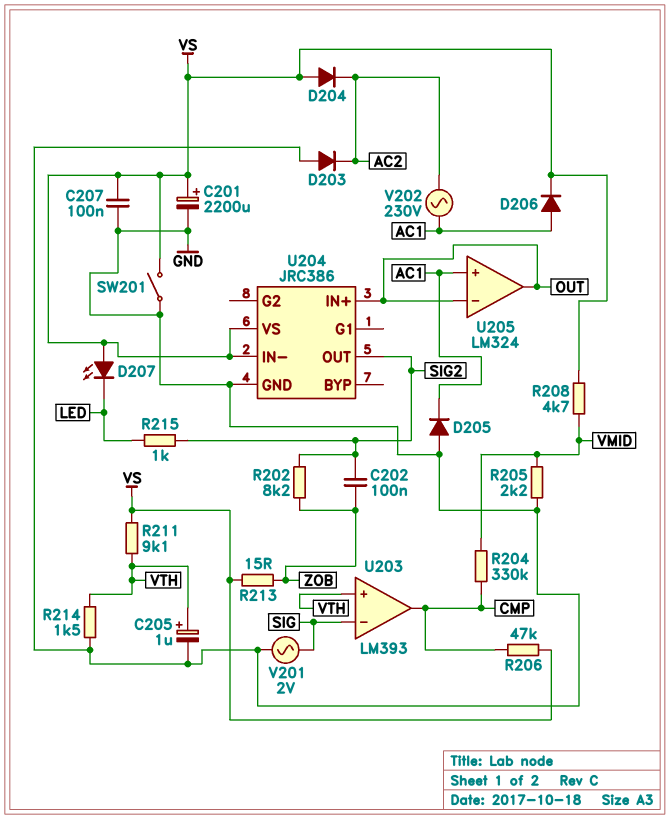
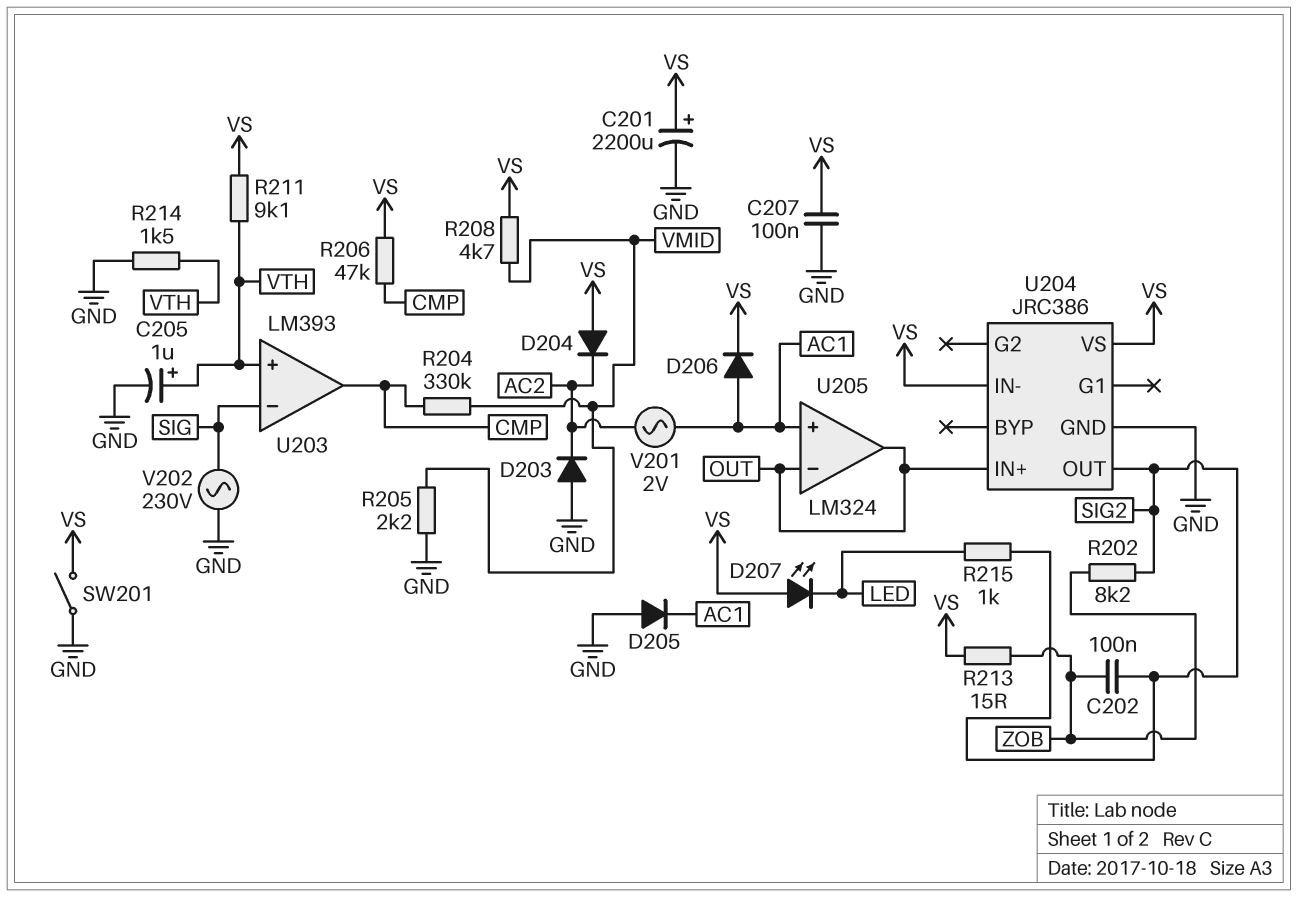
V201: AC 2V (GND, SIG) -> AC 2V (AC1, AC2)
V202: AC 230V (AC1, AC2) -> AC 230V (GND, SIG)

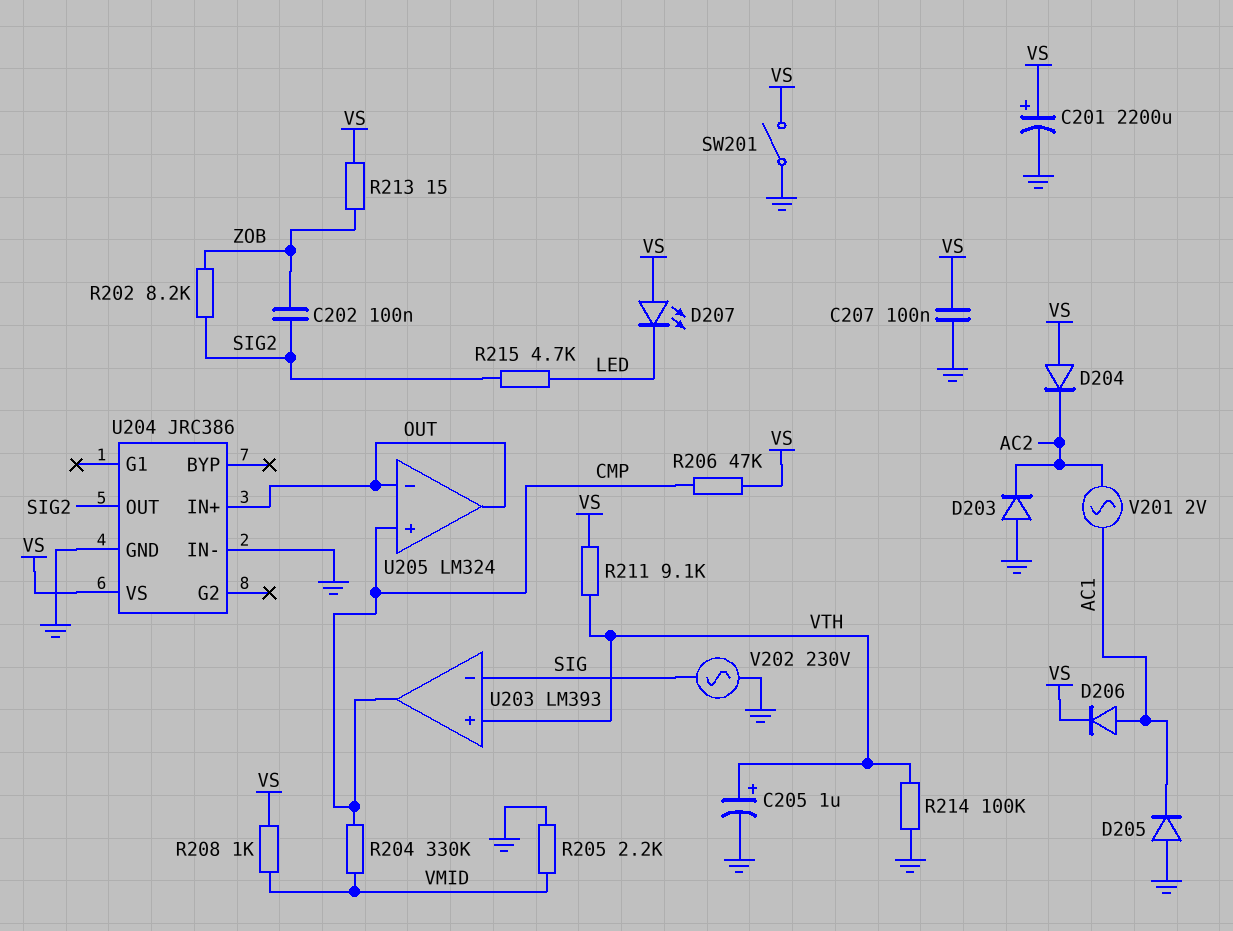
R208: 4.7k (VMID, VS) -> 1k (VMID, VS)
R214: 1.5k (GND, VTH) -> 100k (GND, VTH)
R215: 1k (LED, SIG2) -> 4.7k (LED, SIG2)
U204 pin IN-: VS -> GND
U205 pin in+: AC1 -> CMP

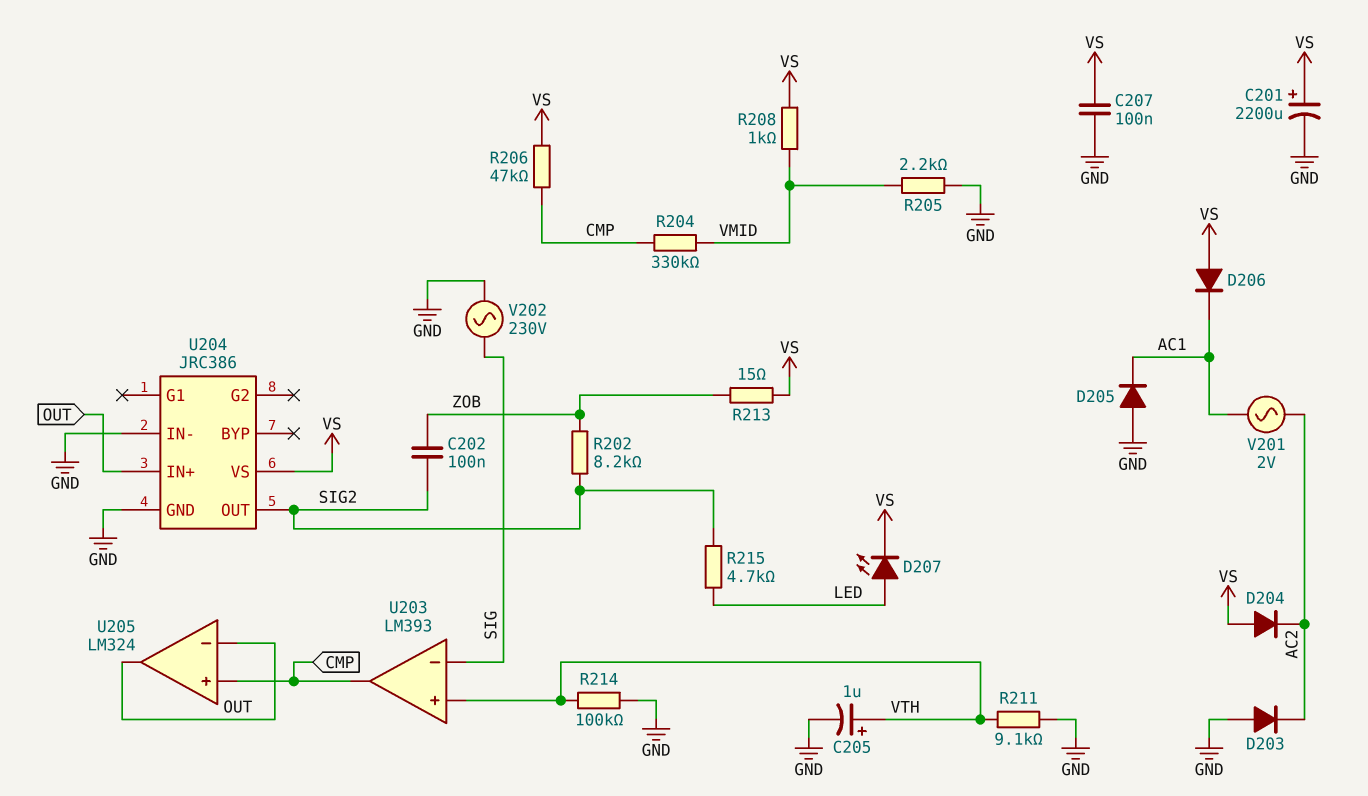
D206: diode (A AC1, K VS) -> diode (A VS, K AC1)
D207: LED (A VS, K LED) -> LED (A LED, K VS)
R211: 9.1k (VS, VTH) -> 9.1k (GND, VTH)
SW201: switch (GND, VS) -> none

